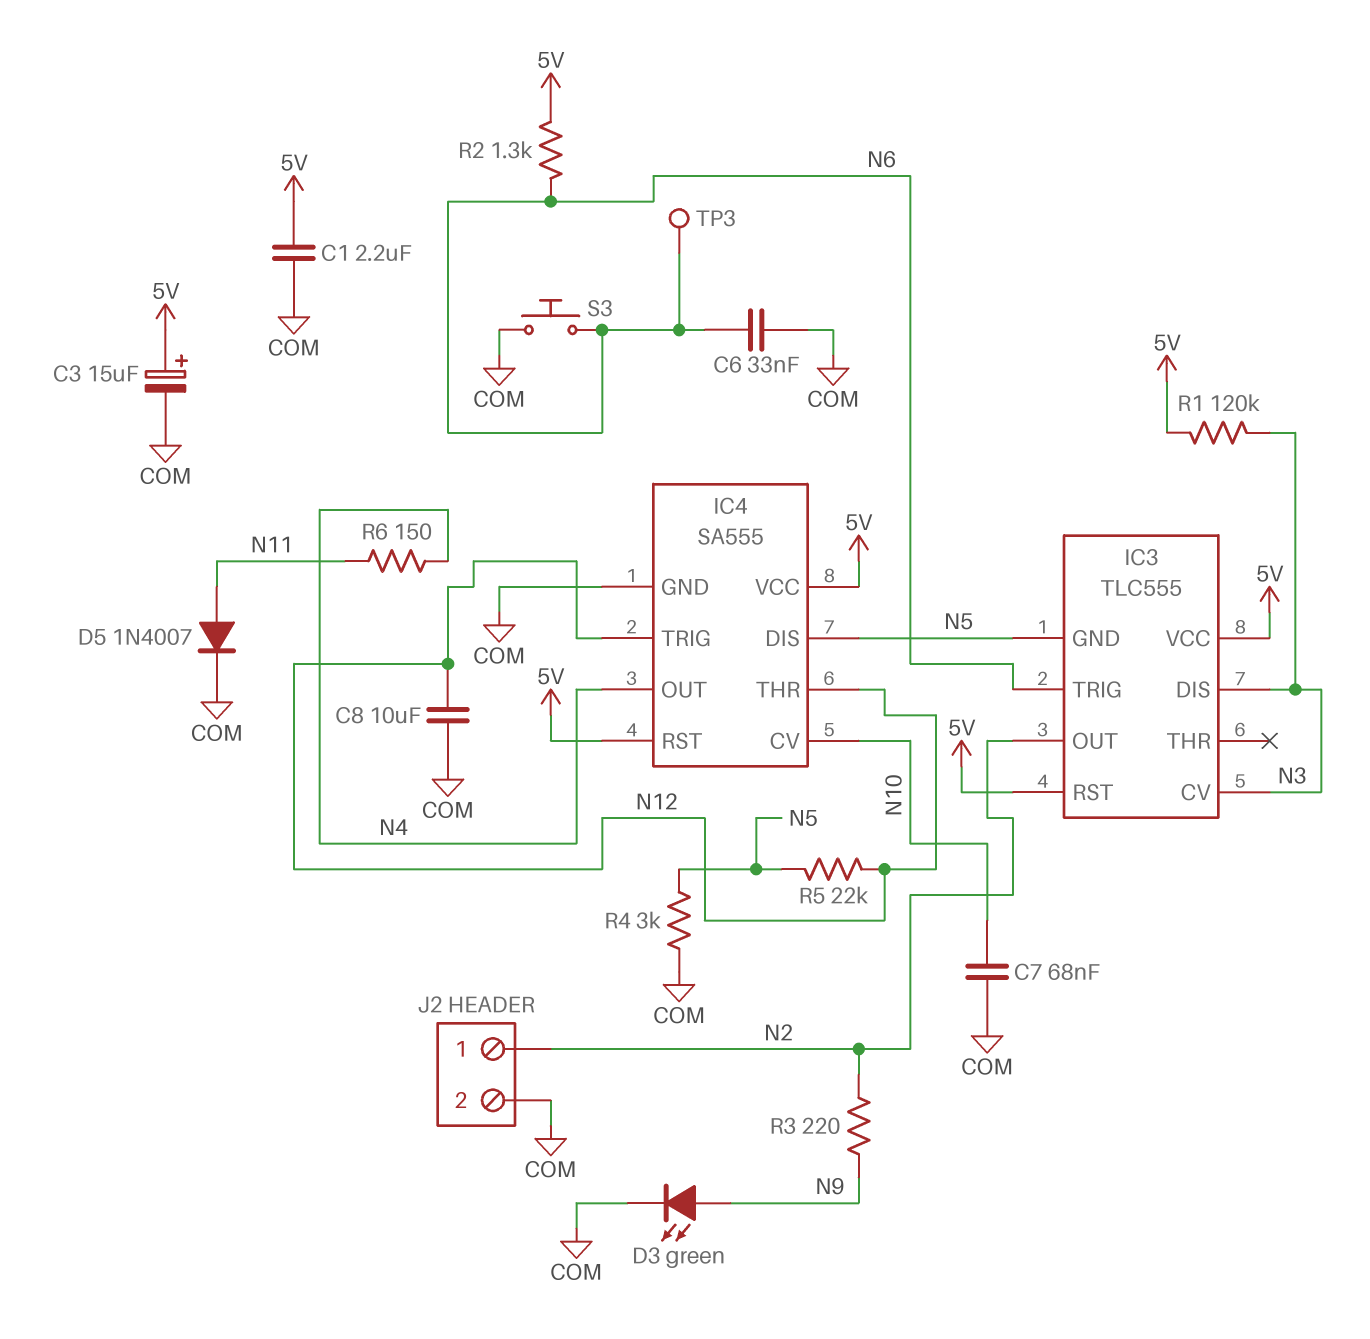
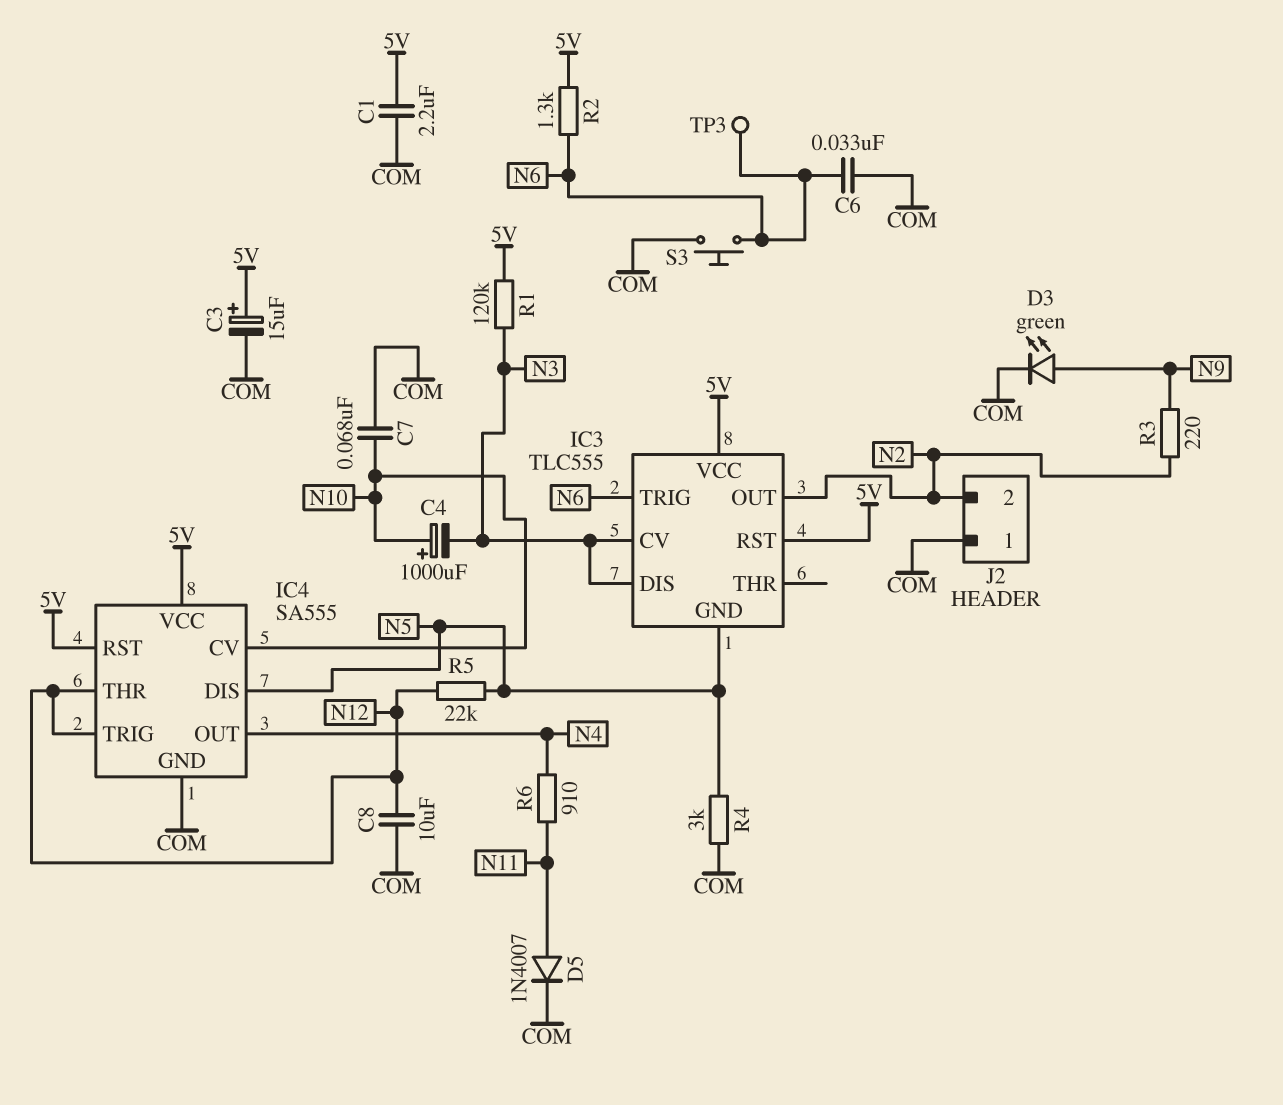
C4: none -> 1000uF (plus N10, minus N3)
J2 pin 1: N2 -> COM
J2 pin 2: COM -> N2
R6: 150 (N4, N11) -> 910 (N4, N11)

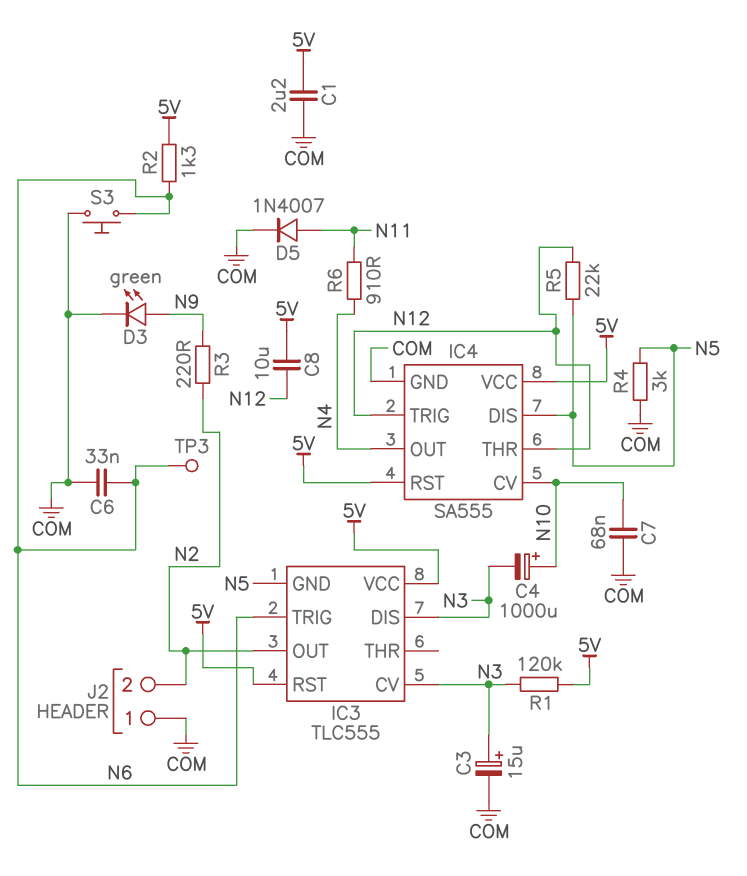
C3: 15uF (plus 5V, minus COM) -> 15uF (plus N3, minus COM)
C8: 10uF (COM, N12) -> 10uF (5V, N12)

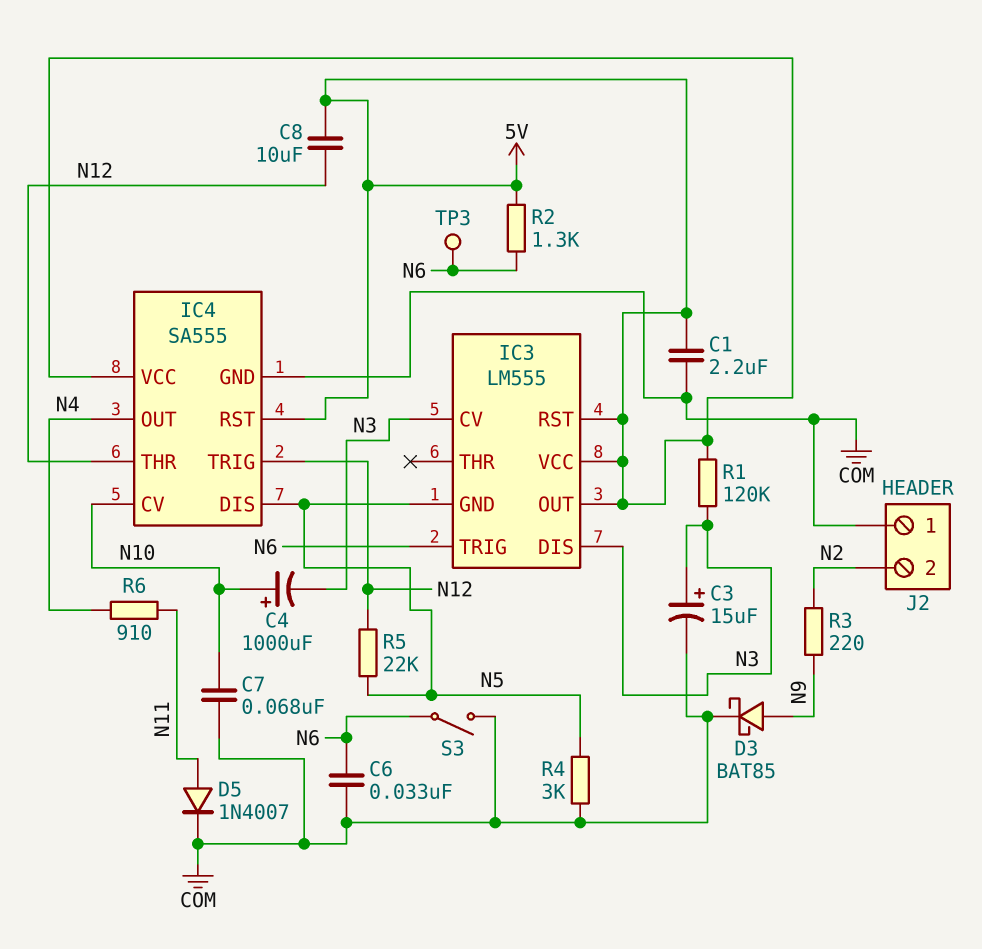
D3: LED green (A N9, K COM) -> schottky BAT85 (A N9, K COM)
IC3: TLC555 -> LM555
IC3 pin OUT: N2 -> 5V
S3: button (COM, N6) -> switch (COM, N6)

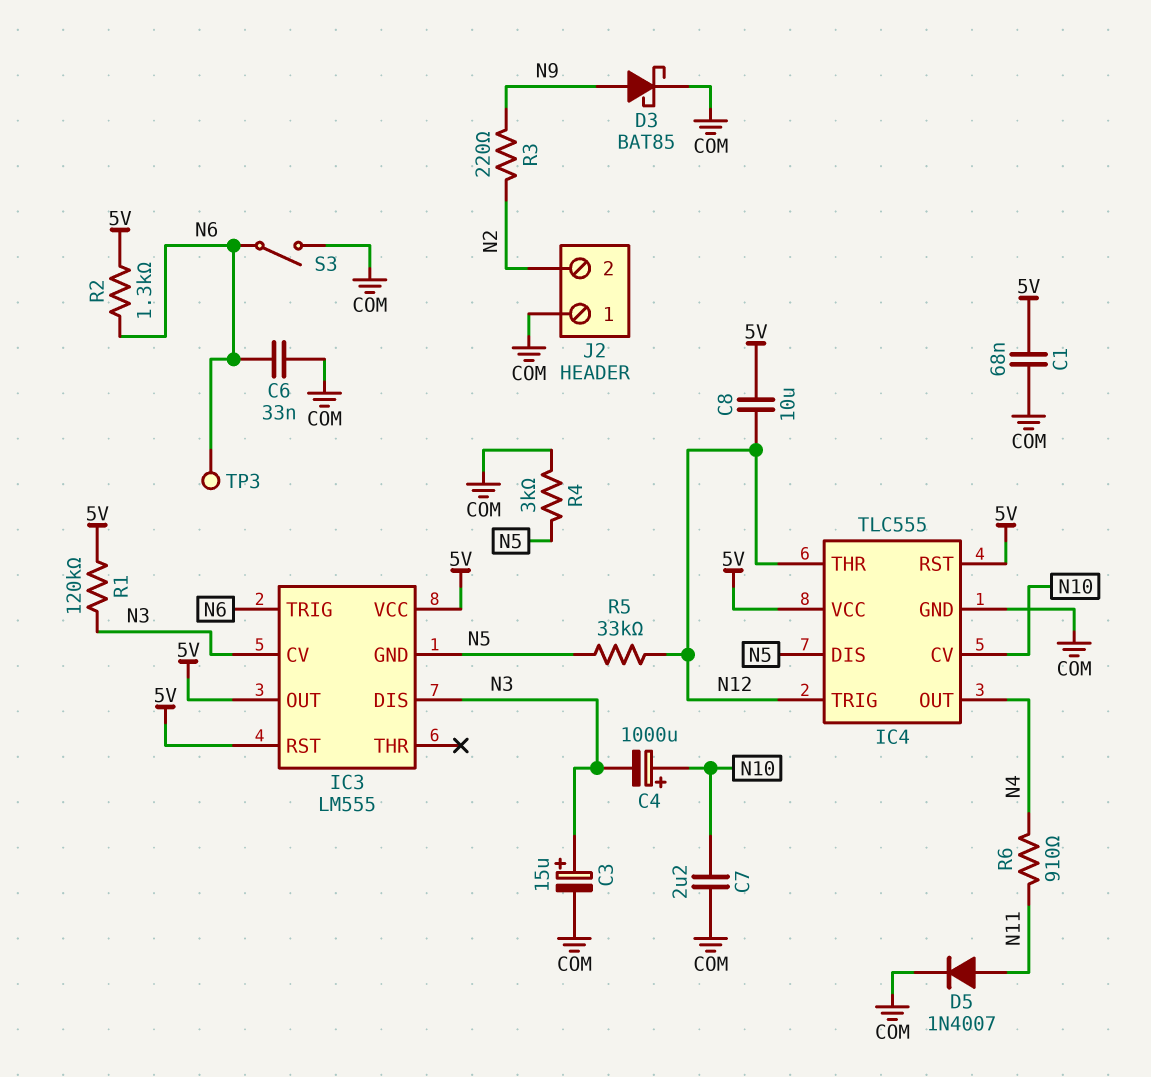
C1: 2.2uF (5V, COM) -> 68nF (5V, COM)
C7: 68nF (COM, N10) -> 2.2uF (COM, N10)
IC4: SA555 -> TLC555
R5: 22k (N5, N12) -> 33k (N5, N12)

